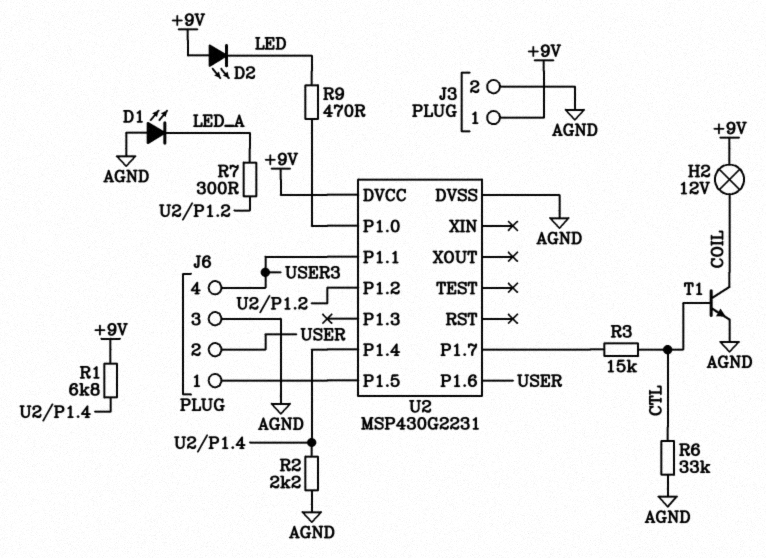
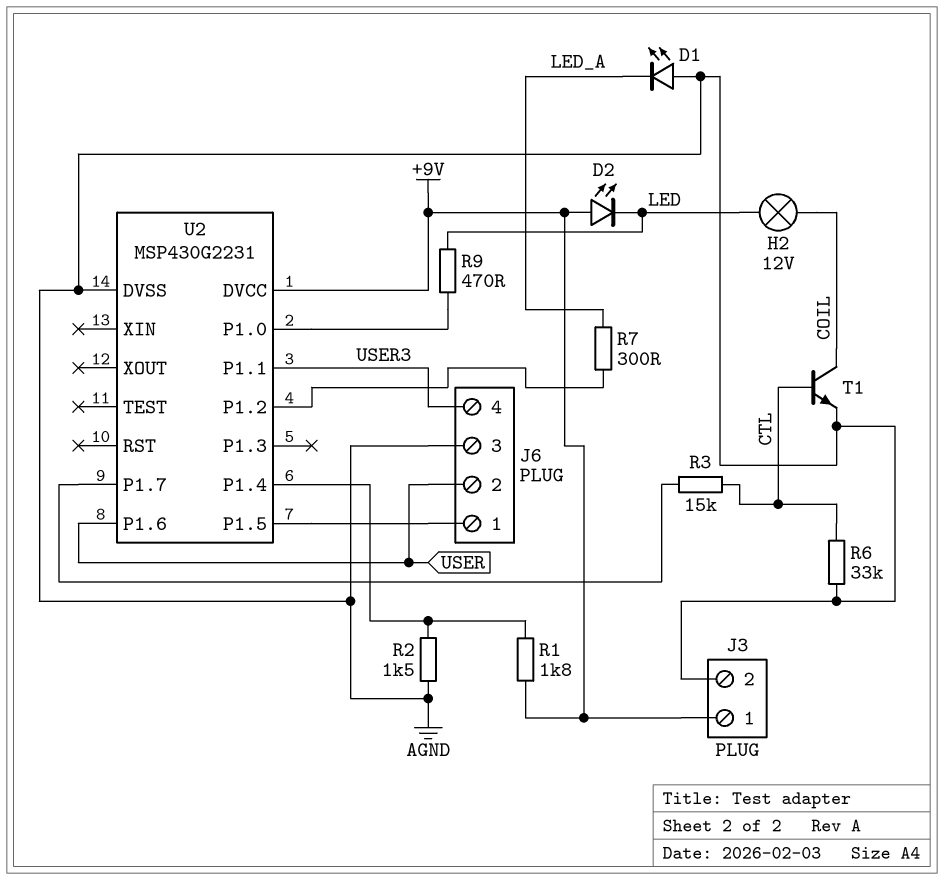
H2: lamp 12V (+9V, COIL) -> lamp 12V (COIL, LED)
R1: 6.8k (+9V, U2/P1.4) -> 1.8k (+9V, U2/P1.4)
R2: 2.2k (AGND, U2/P1.4) -> 1.5k (AGND, U2/P1.4)

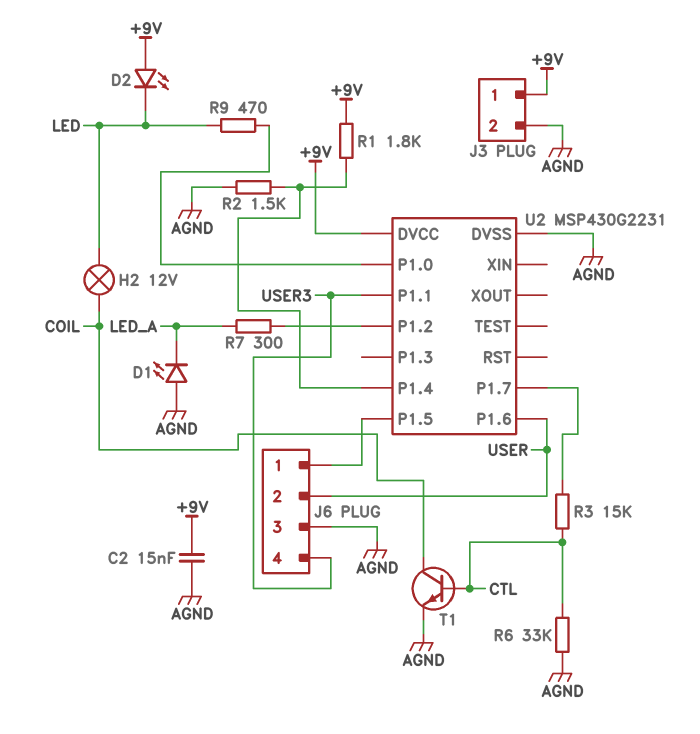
C2: none -> 15nF (+9V, AGND)

